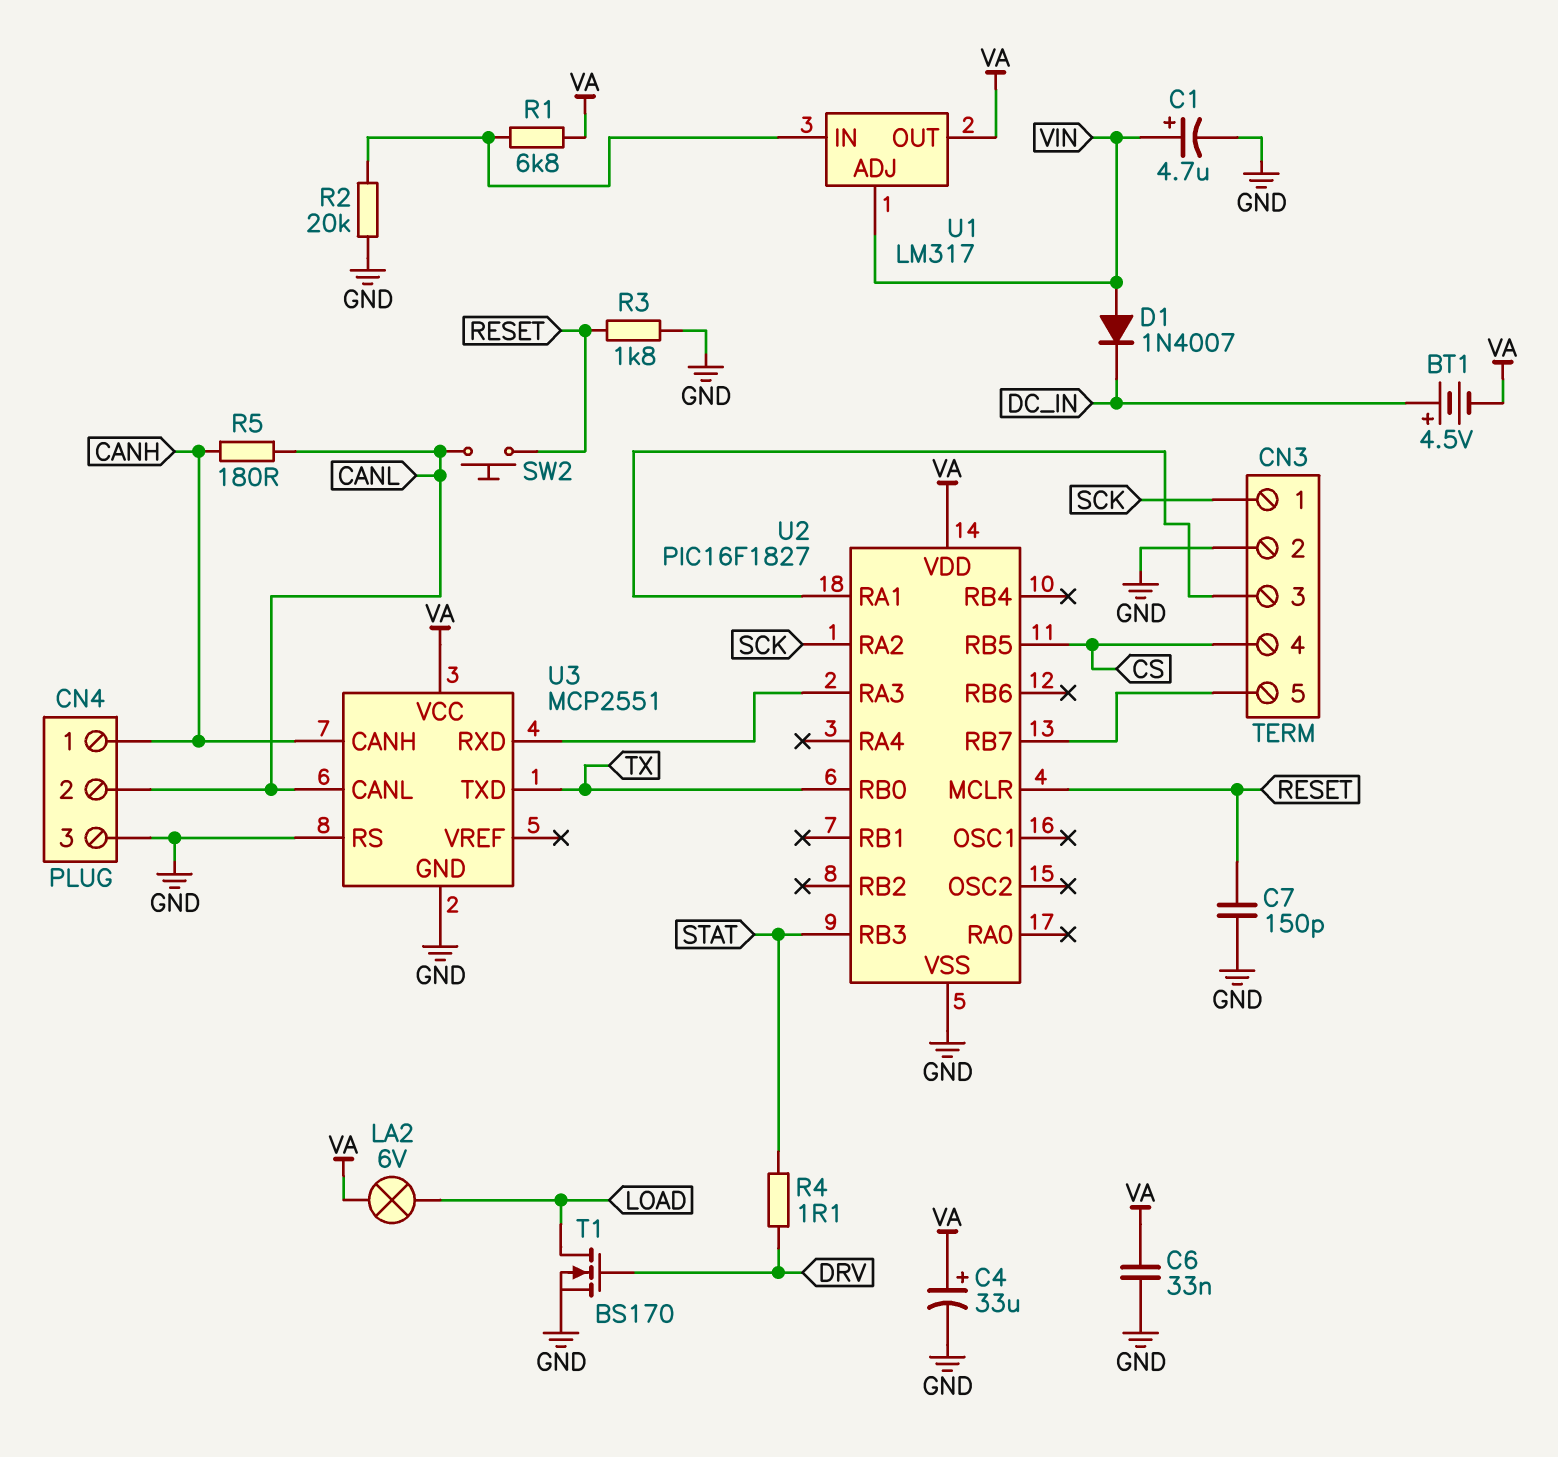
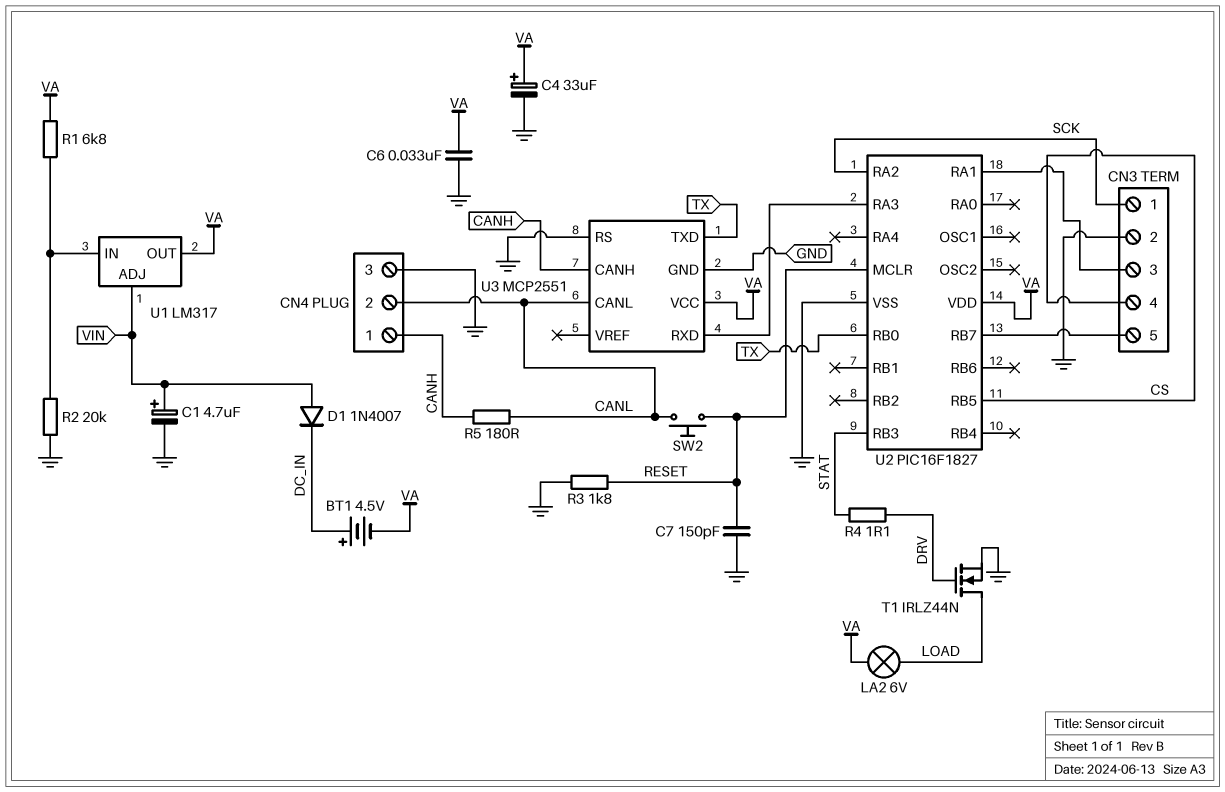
T1: NMOS BS170 (G DRV, D LOAD, S GND) -> NMOS IRLZ44N (G DRV, D LOAD, S GND)

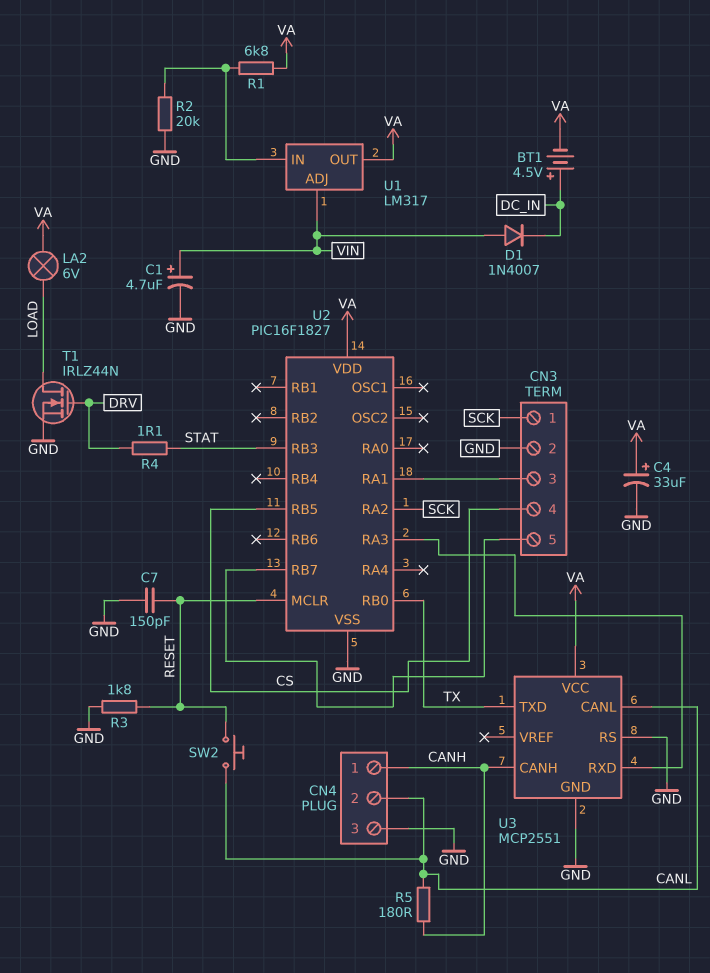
C6: 33nF (GND, VA) -> none

